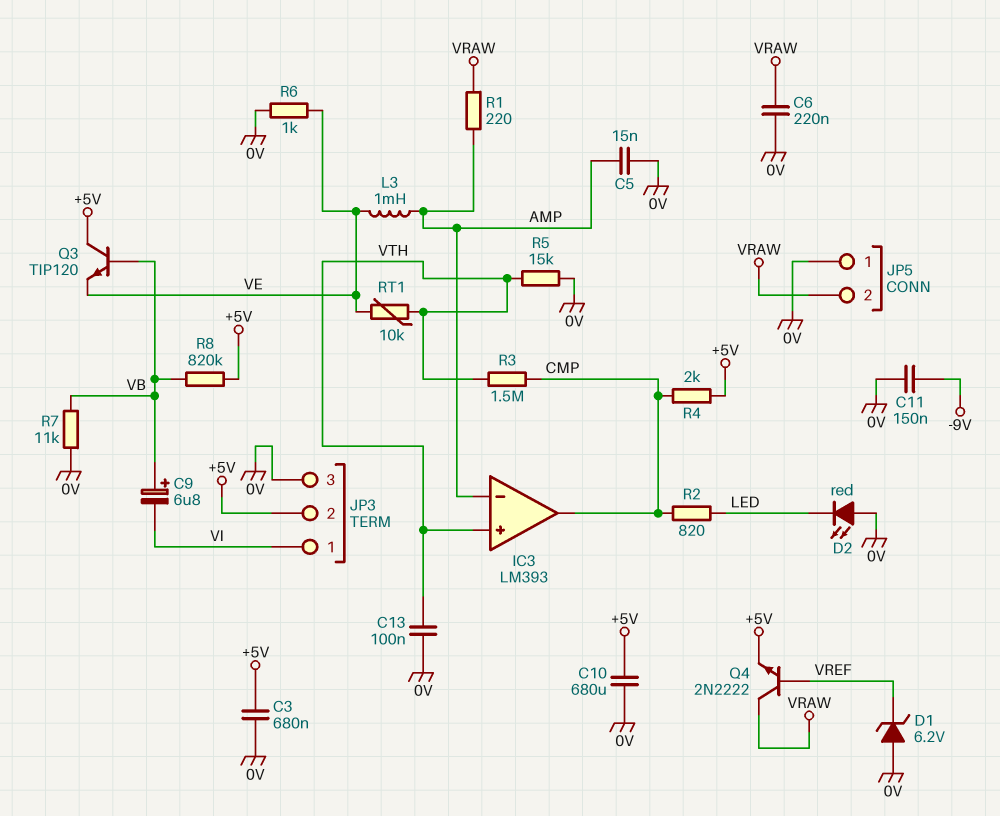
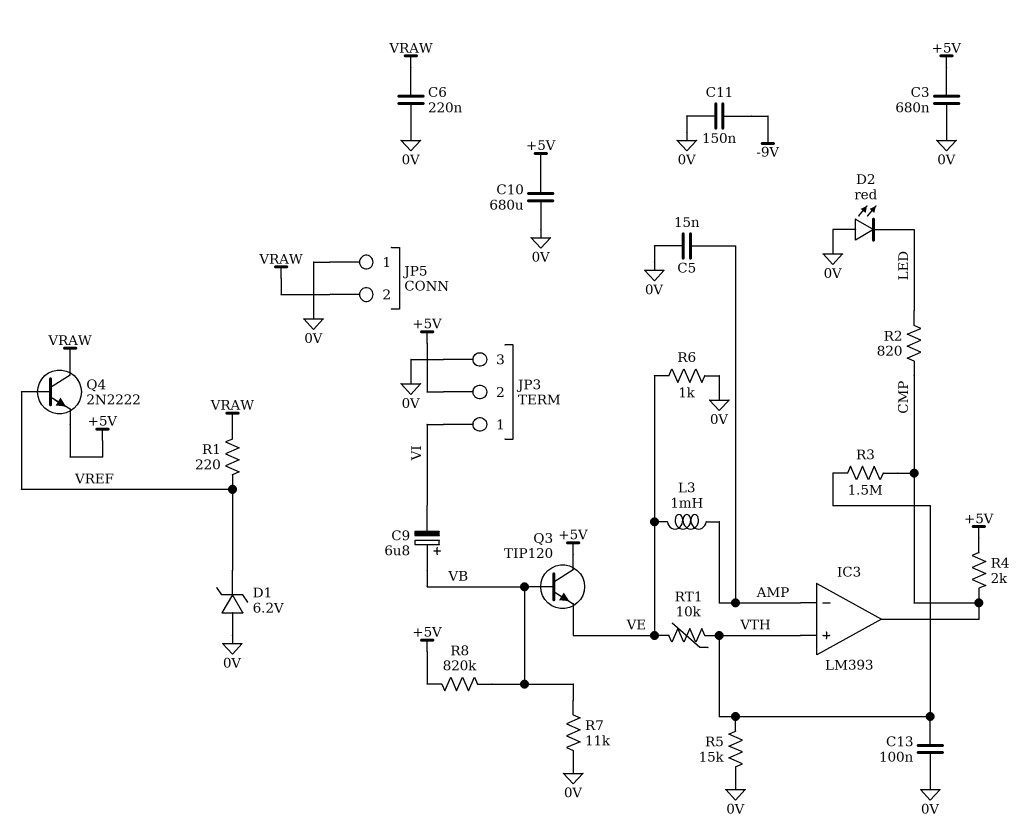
R1: 220 (AMP, VRAW) -> 220 (VRAW, VREF)

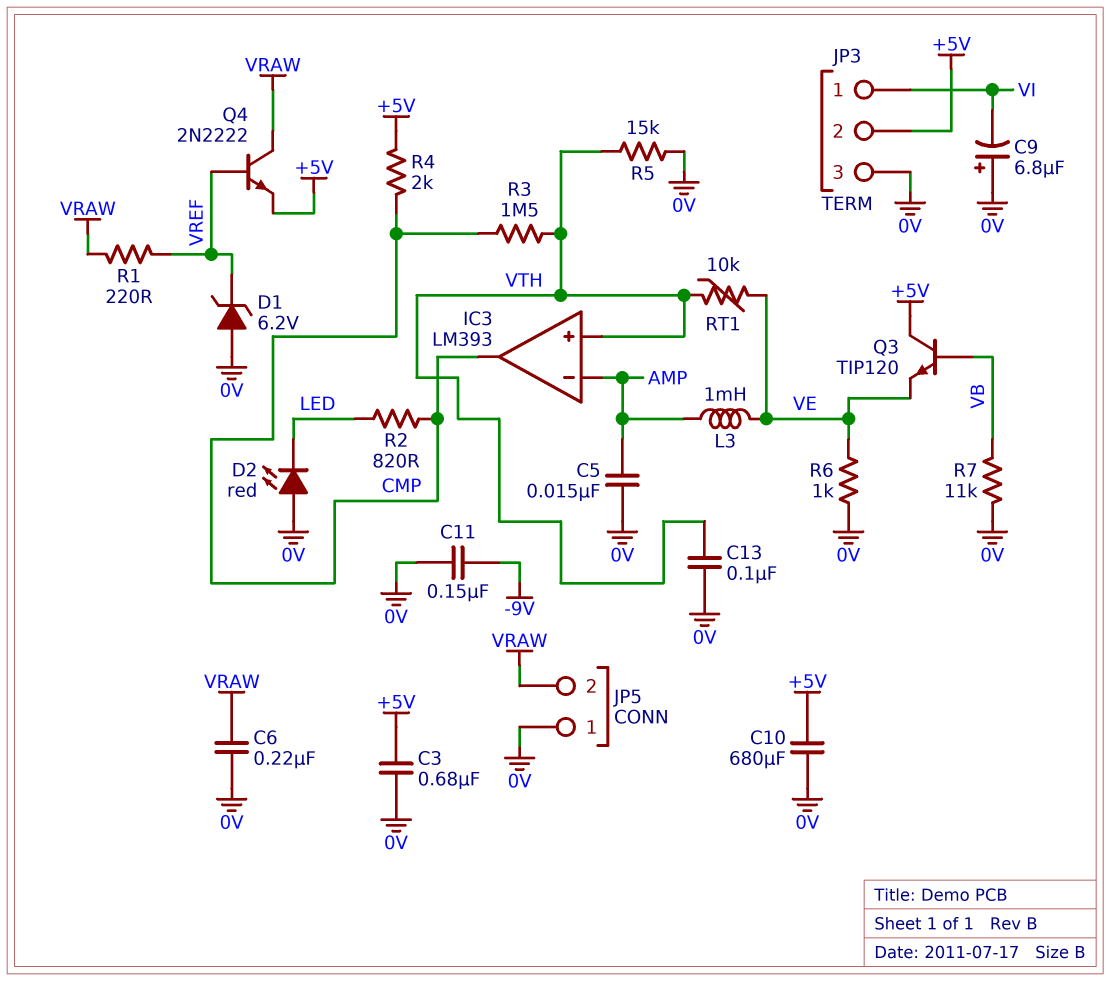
C9: 6.8uF (plus VB, minus VI) -> 6.8uF (plus 0V, minus VI)
R8: 820k (+5V, VB) -> none

